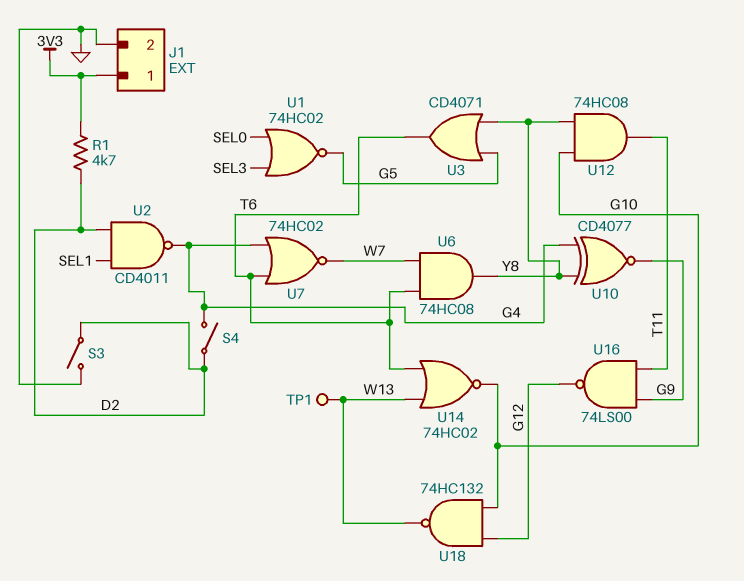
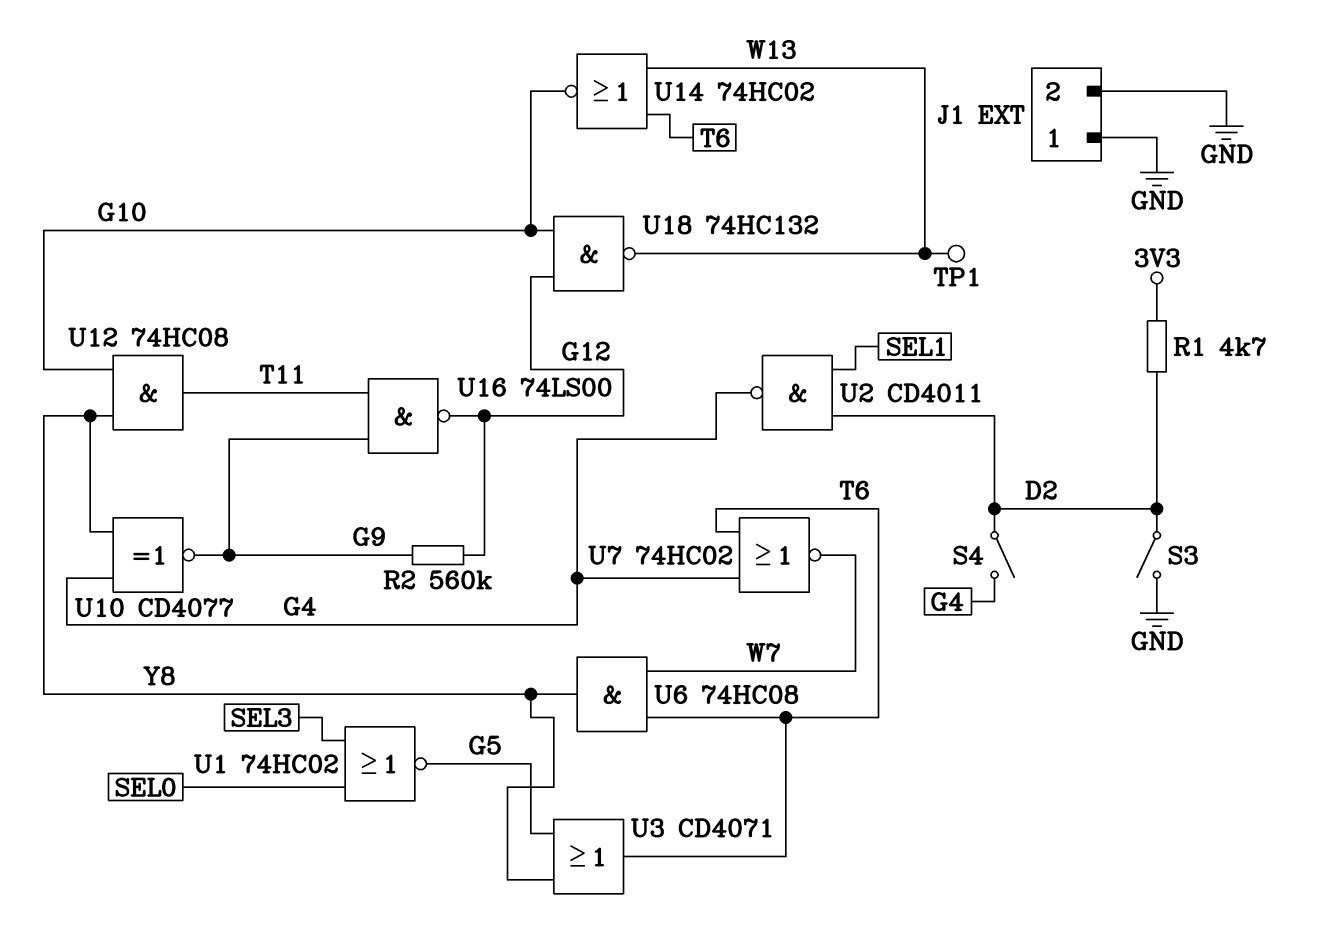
J1 pin 1: 3V3 -> GND
R2: none -> 560k (G9, G12)

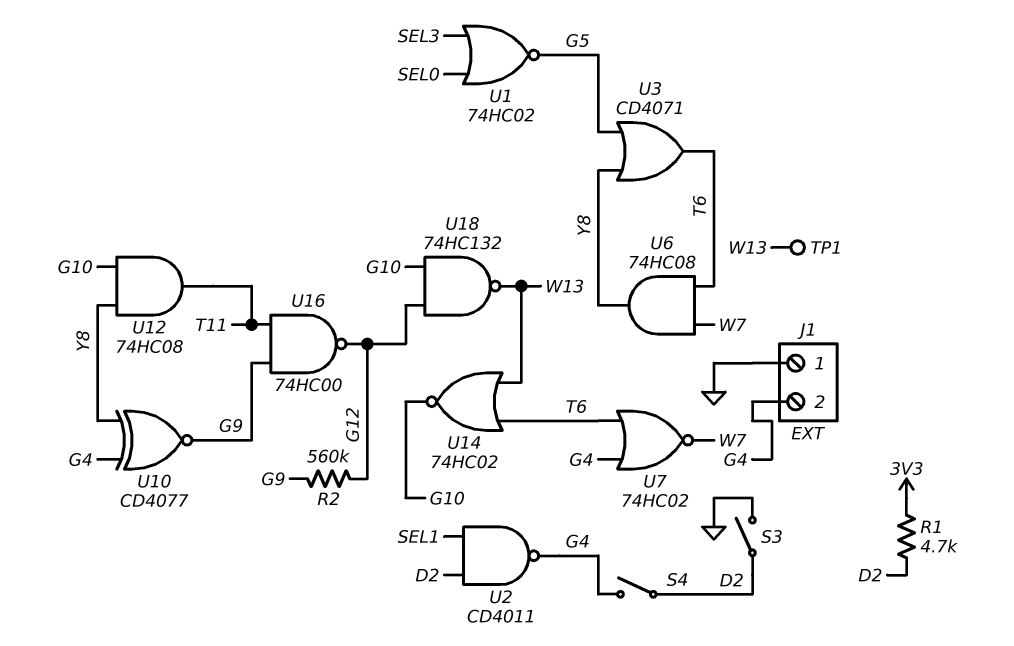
J1 pin 2: GND -> G4
U16: NAND 74LS00 (in G9, in T11, out G12) -> NAND 74HC00 (in G9, in T11, out G12)

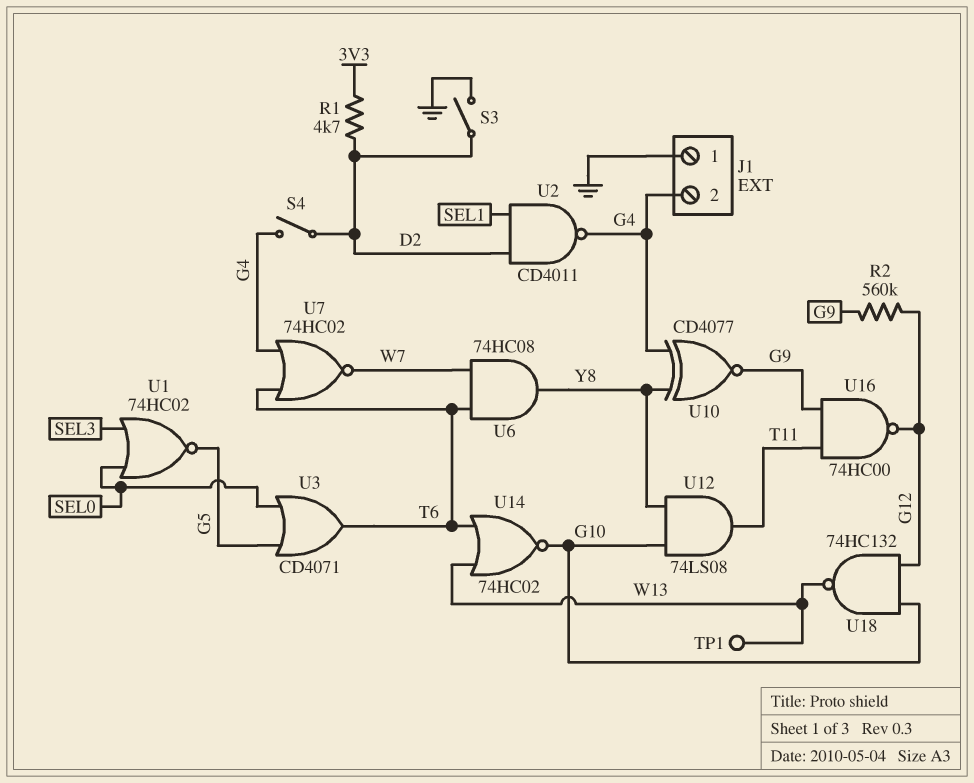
U3: OR CD4071 (in G5, in Y8, out T6) -> OR CD4071 (in G5, in SEL0, out T6)
U12: AND 74HC08 (in G10, in Y8, out T11) -> AND 74LS08 (in G10, in Y8, out T11)

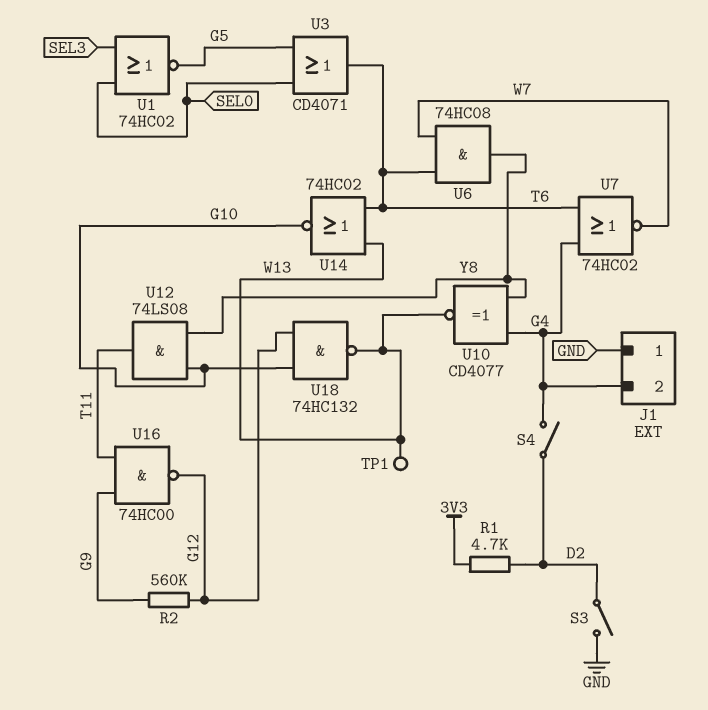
U2: NAND CD4011 (in D2, in SEL1, out G4) -> none
U10: XNOR CD4077 (in G4, in Y8, out G9) -> XNOR CD4077 (in G4, in Y8, out W13)

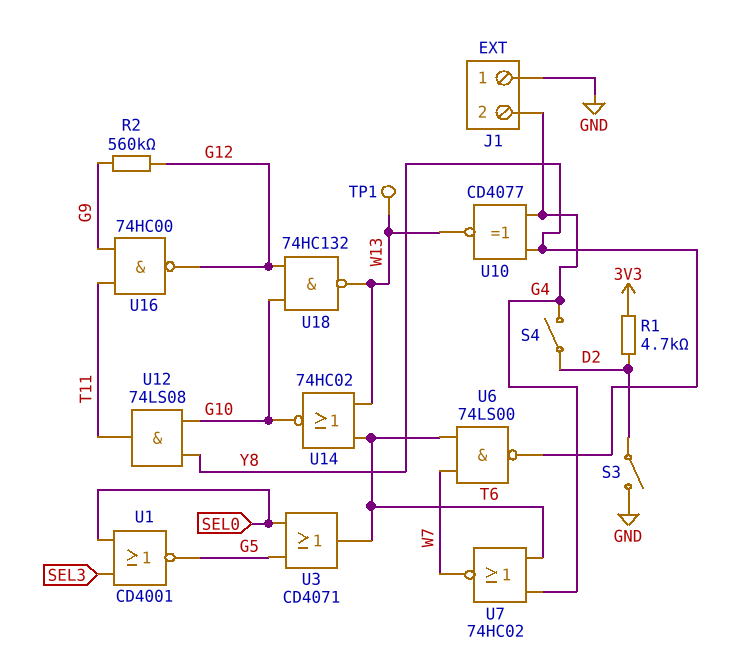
U1: NOR 74HC02 (in SEL0, in SEL3, out G5) -> NOR CD4001 (in SEL0, in SEL3, out G5)
U6: AND 74HC08 (in T6, in W7, out Y8) -> NAND 74LS00 (in T6, in W7, out Y8)

